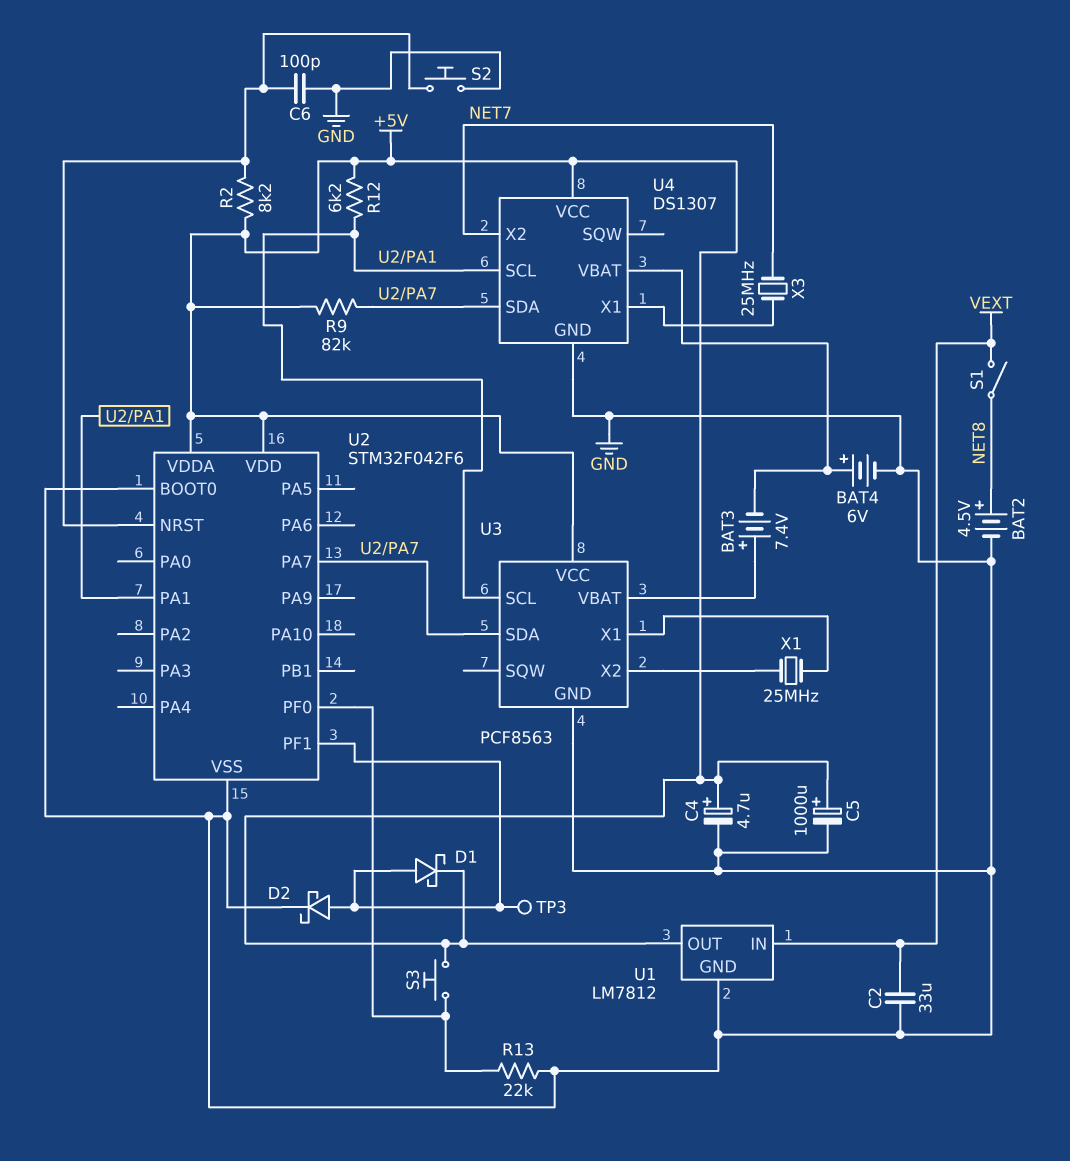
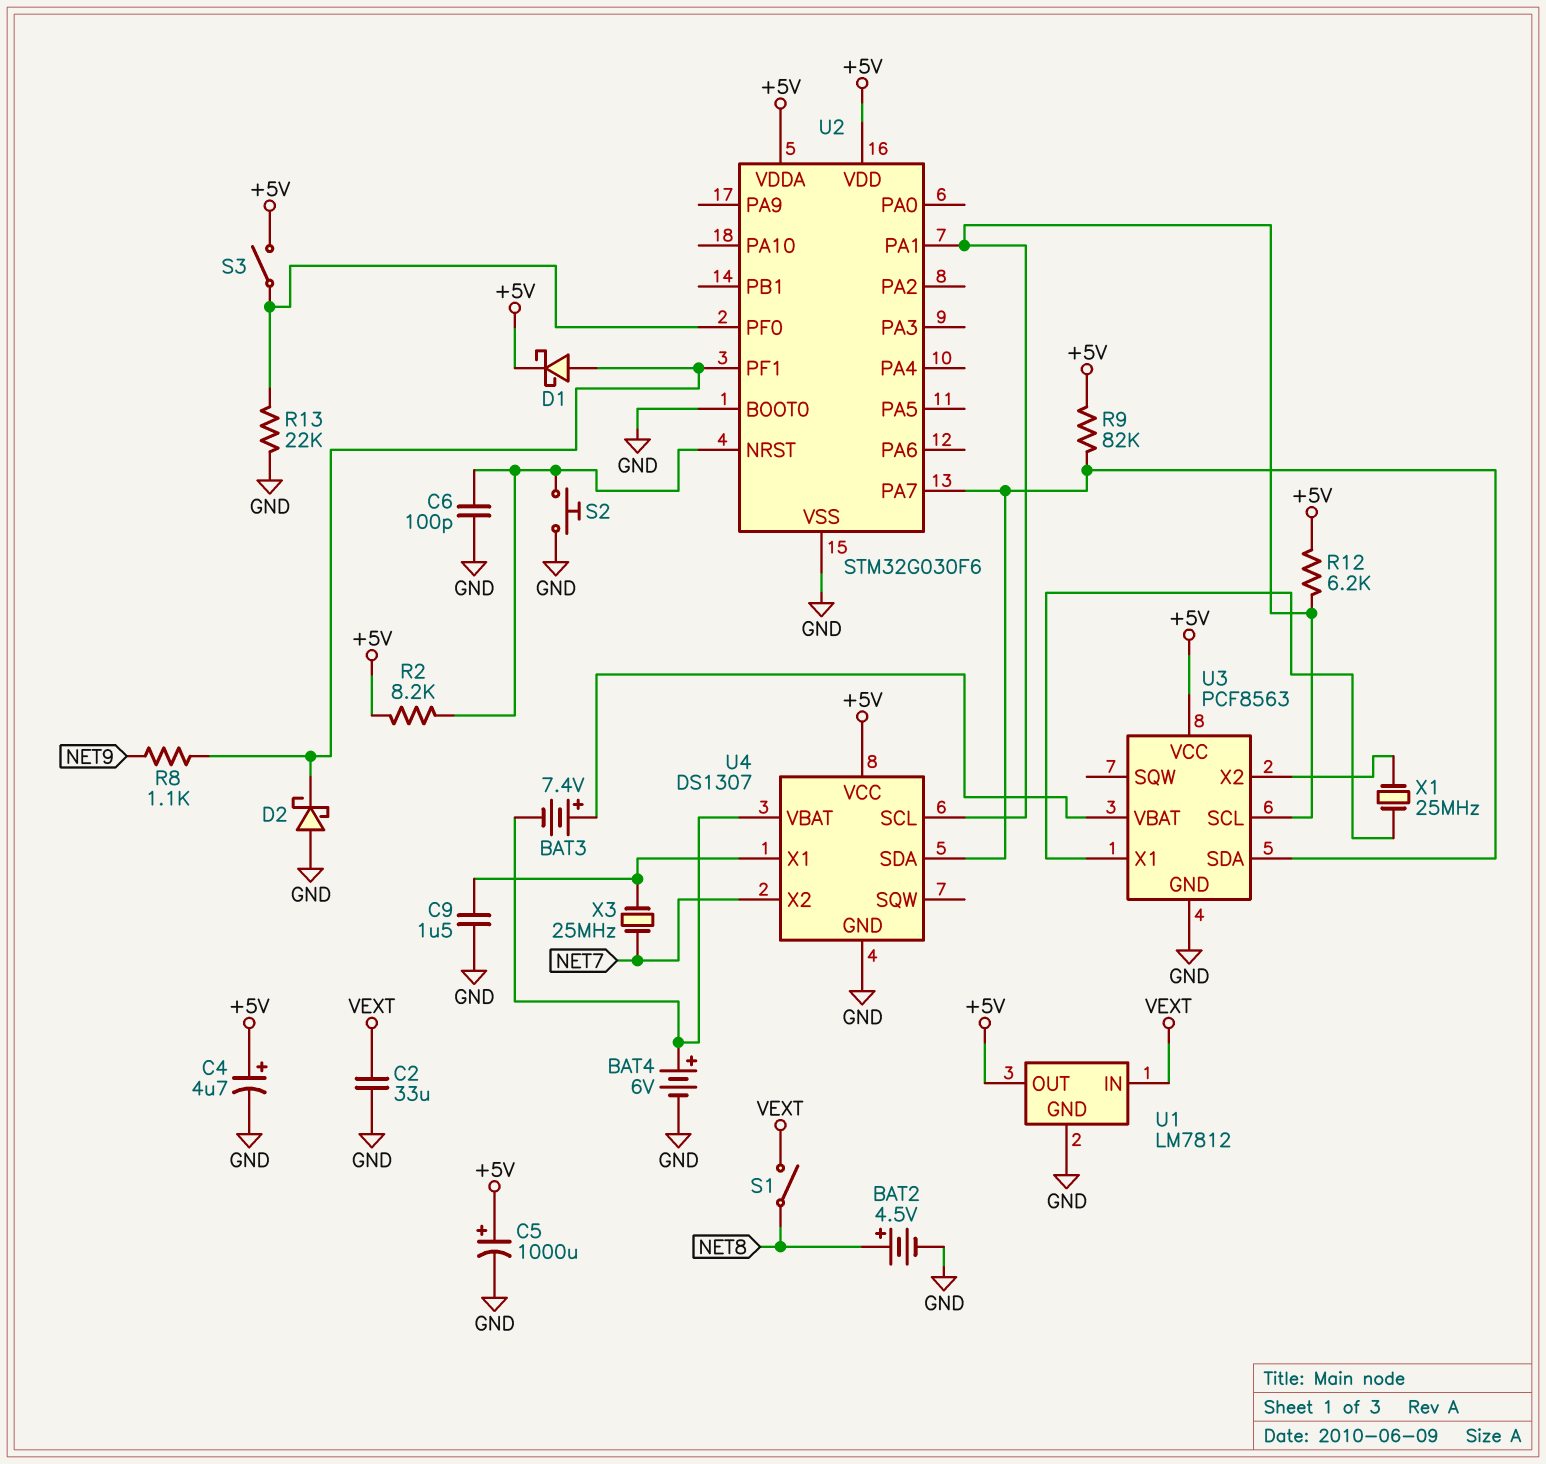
C9: none -> 1.5uF (GND, U4/X1)
D2: schottky (A U2/PF1, K GND) -> schottky (A GND, K U2/PF1)
R8: none -> 1.1k (NET9, U2/PF1)
S3: button (+5V, U2/PF0) -> switch (+5V, U2/PF0)
TP3: test point (U2/PF1) -> none
U2: STM32F042F6 -> STM32G030F6

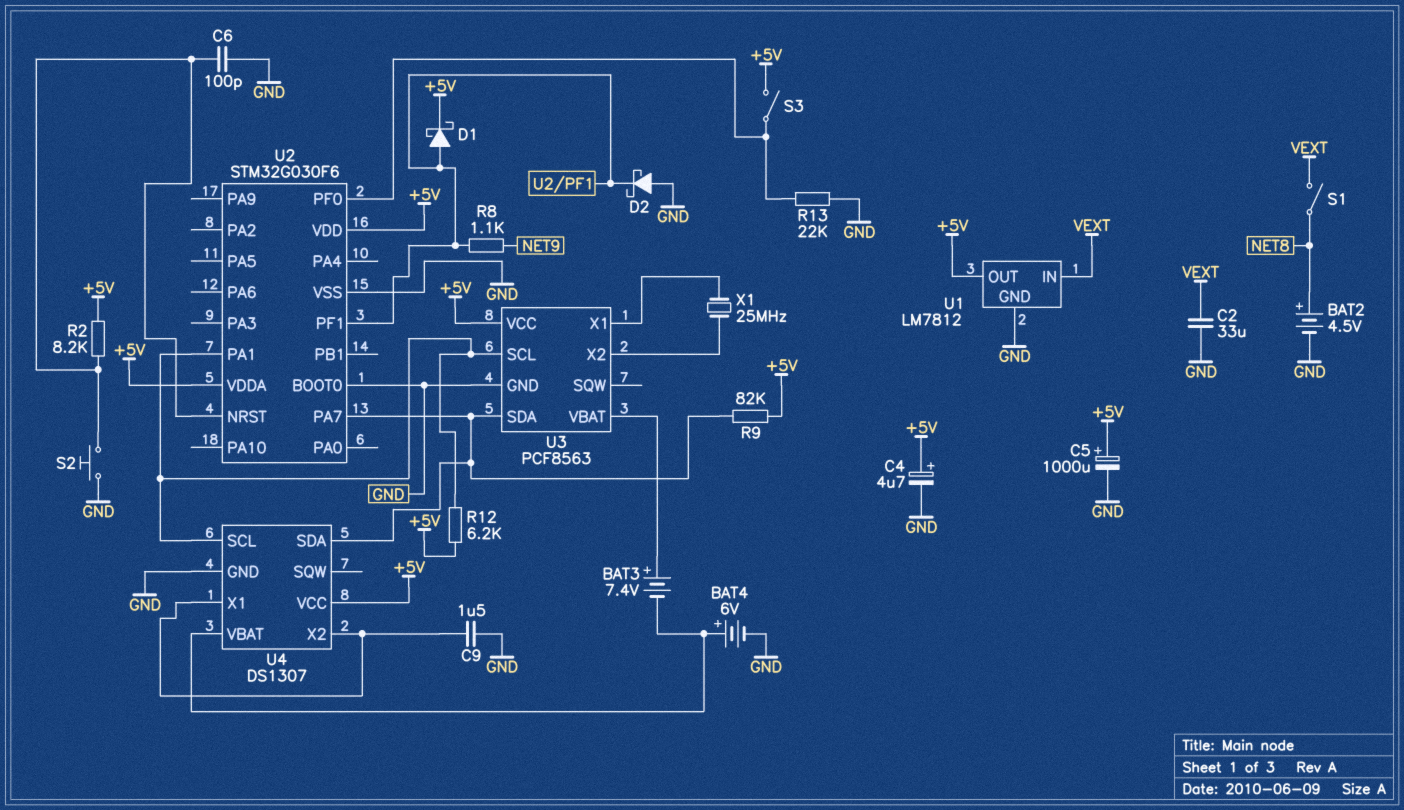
U4 pin X2: NET7 -> U4/X1
X3: 25MHz (NET7, U4/X1) -> none

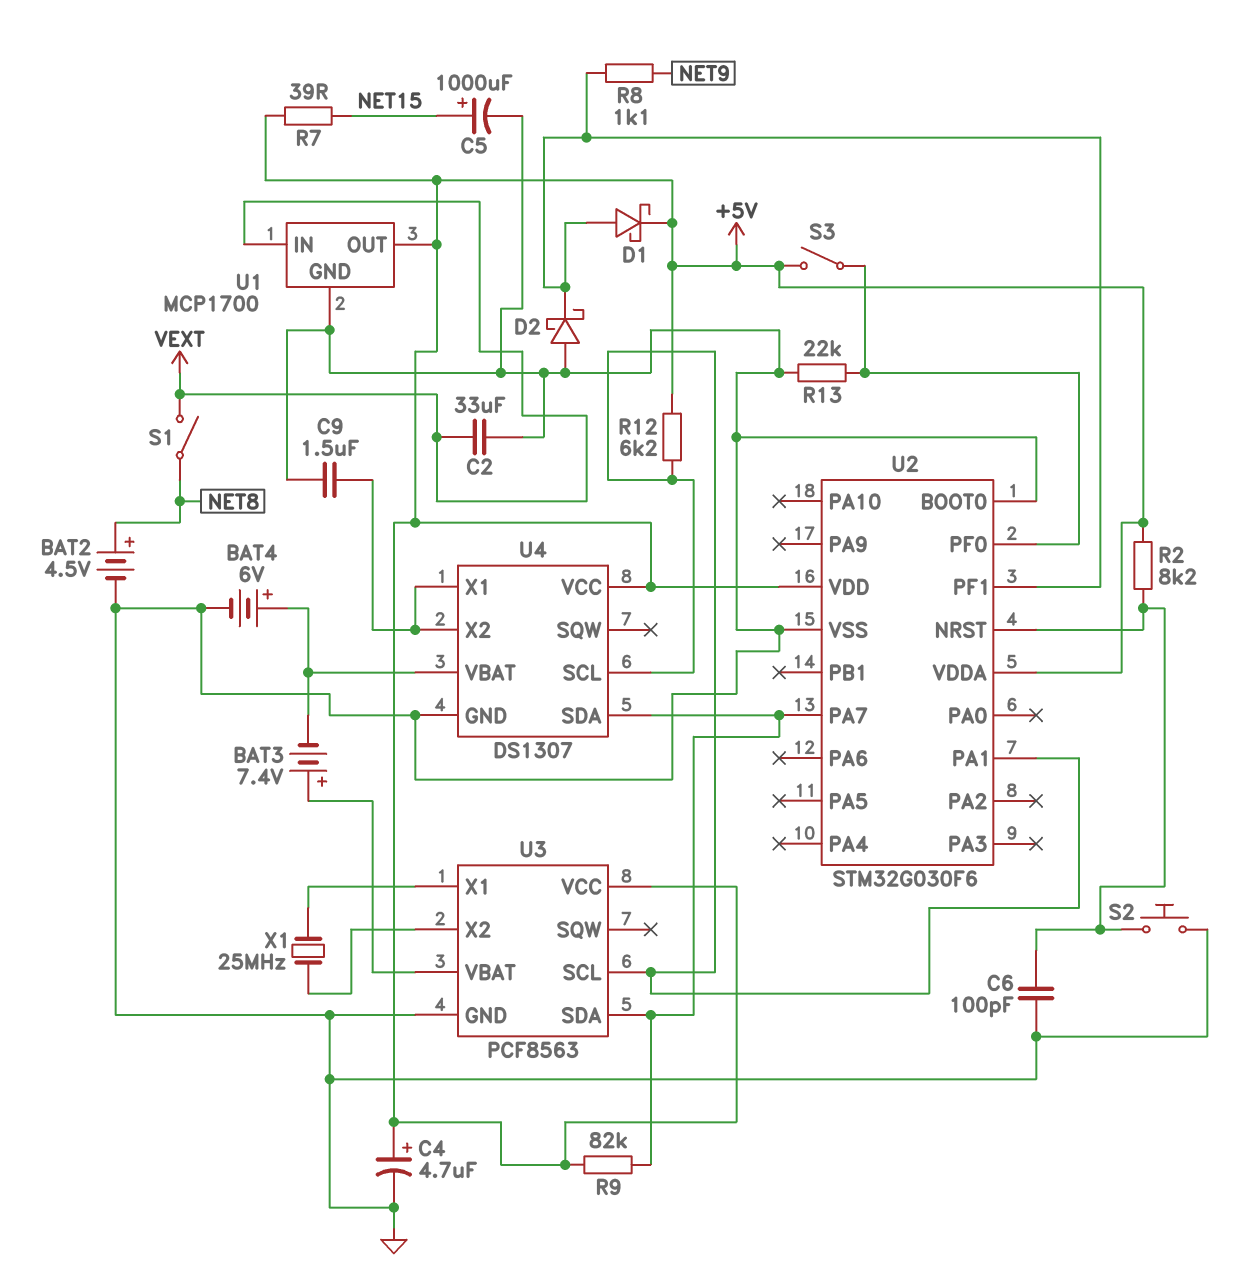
C5: 1000uF (plus +5V, minus GND) -> 1000uF (plus NET15, minus GND)
R7: none -> 39 (+5V, NET15)
U1: LM7812 -> MCP1700

